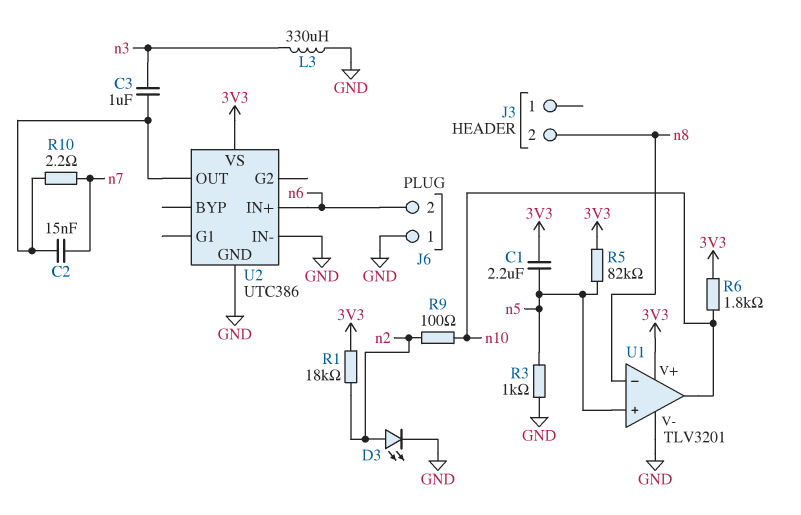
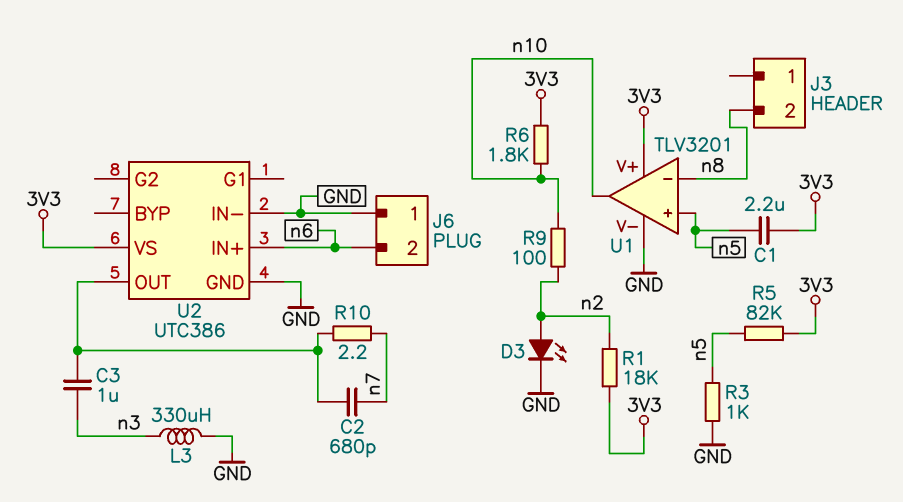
C2: 15nF (U2/OUT, n7) -> 680pF (U2/OUT, n7)

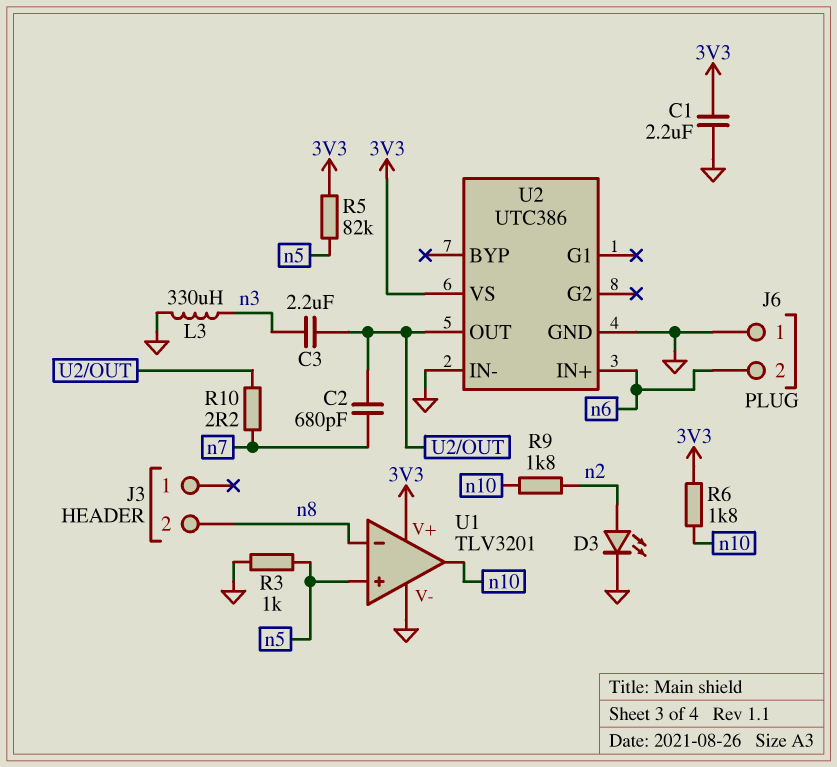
C1: 2.2uF (3V3, n5) -> 2.2uF (3V3, GND)
C3: 1uF (U2/OUT, n3) -> 2.2uF (U2/OUT, n3)
R1: 18k (3V3, n2) -> none
R9: 100 (n2, n10) -> 1.8k (n2, n10)

